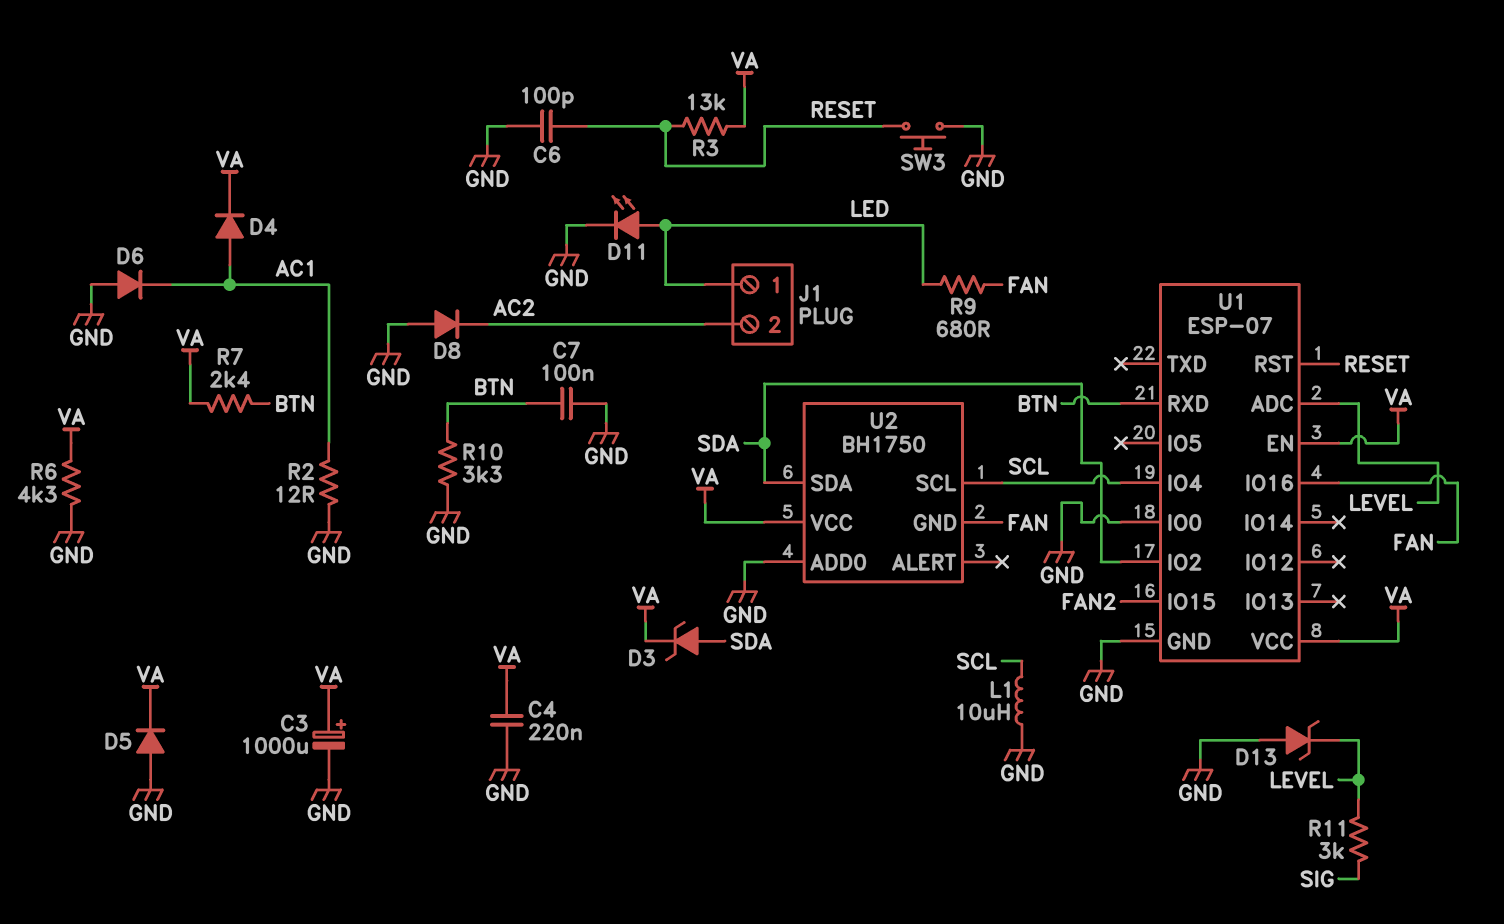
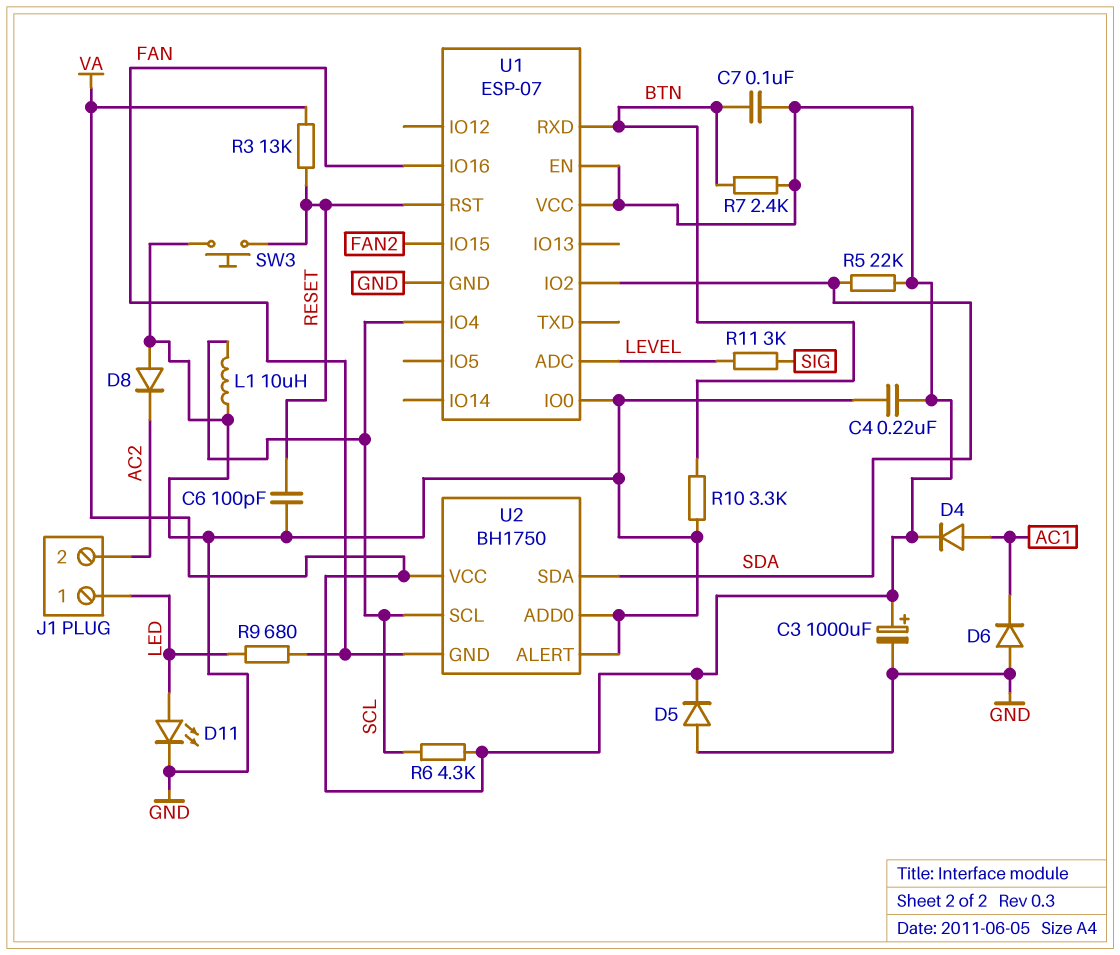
C7: 100nF (BTN, GND) -> 100nF (BTN, VA)
D3: zener (A SDA, K VA) -> none
D13: zener (A GND, K LEVEL) -> none
R2: 12 (AC1, GND) -> none
R5: none -> 22k (SDA, VA)
R6: 4.3k (GND, VA) -> 4.3k (SCL, VA)
U2 pin ALERT: none -> GND

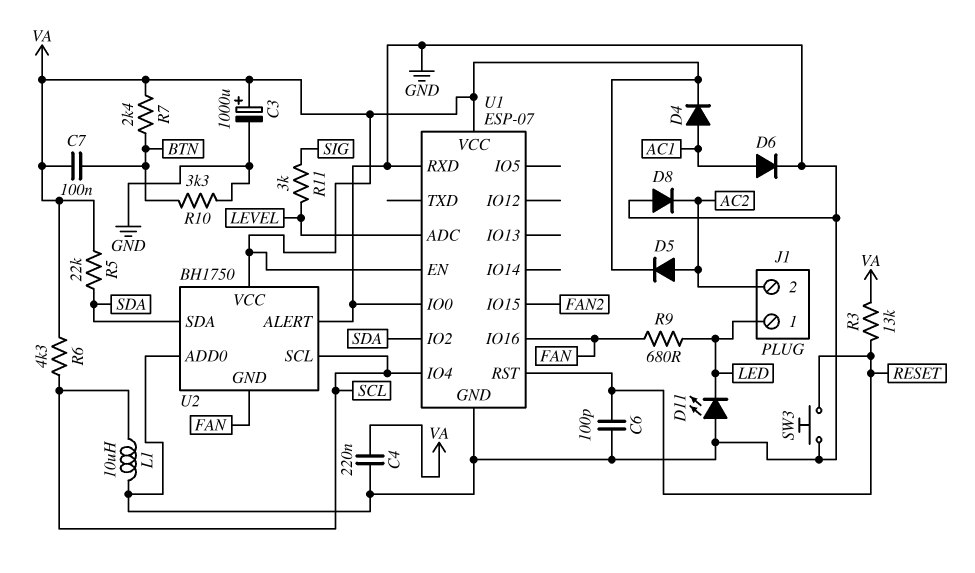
D5: diode (A GND, K VA) -> diode (A AC2, K VA)
D6: diode (A GND, K AC1) -> diode (A AC1, K GND)
D11: LED (A LED, K GND) -> LED (A GND, K LED)
U1 pin RXD: BTN -> GND

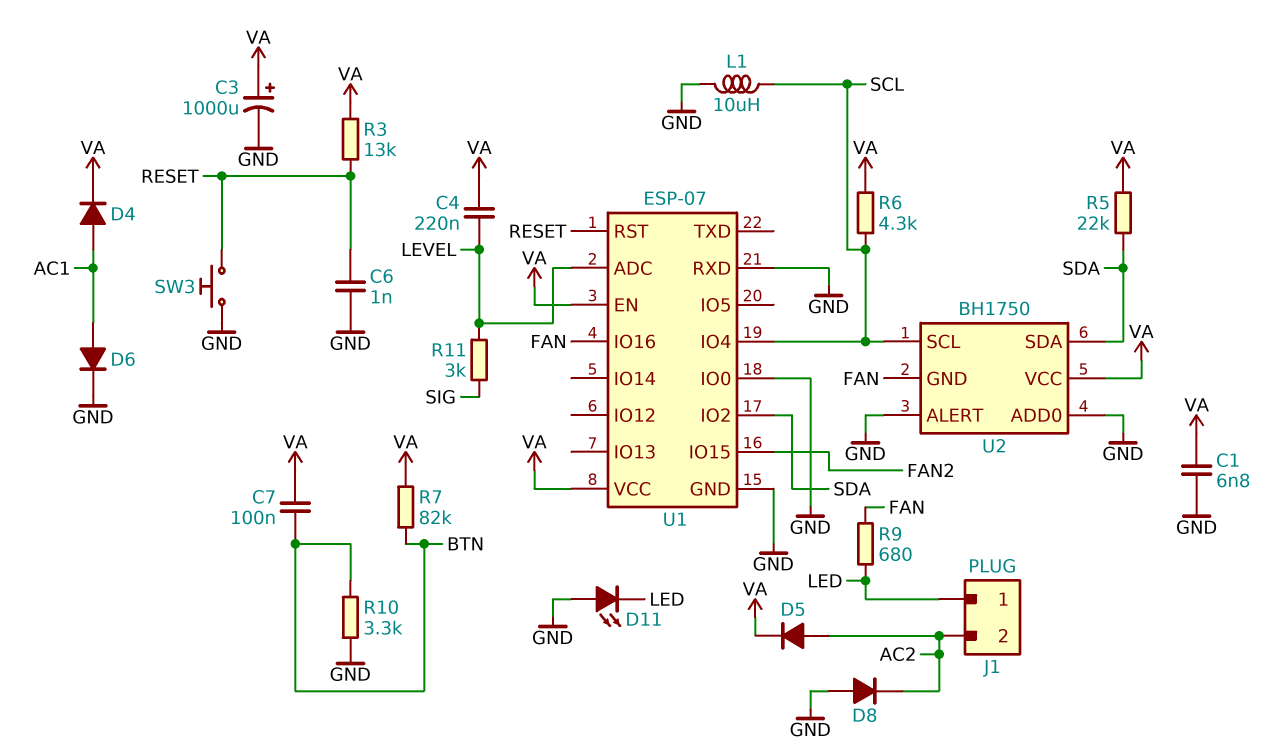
C1: none -> 6.8nF (GND, VA)
C4: 220nF (GND, VA) -> 220nF (LEVEL, VA)
C6: 100pF (GND, RESET) -> 1nF (GND, RESET)
R7: 2.4k (BTN, VA) -> 82k (BTN, VA)

